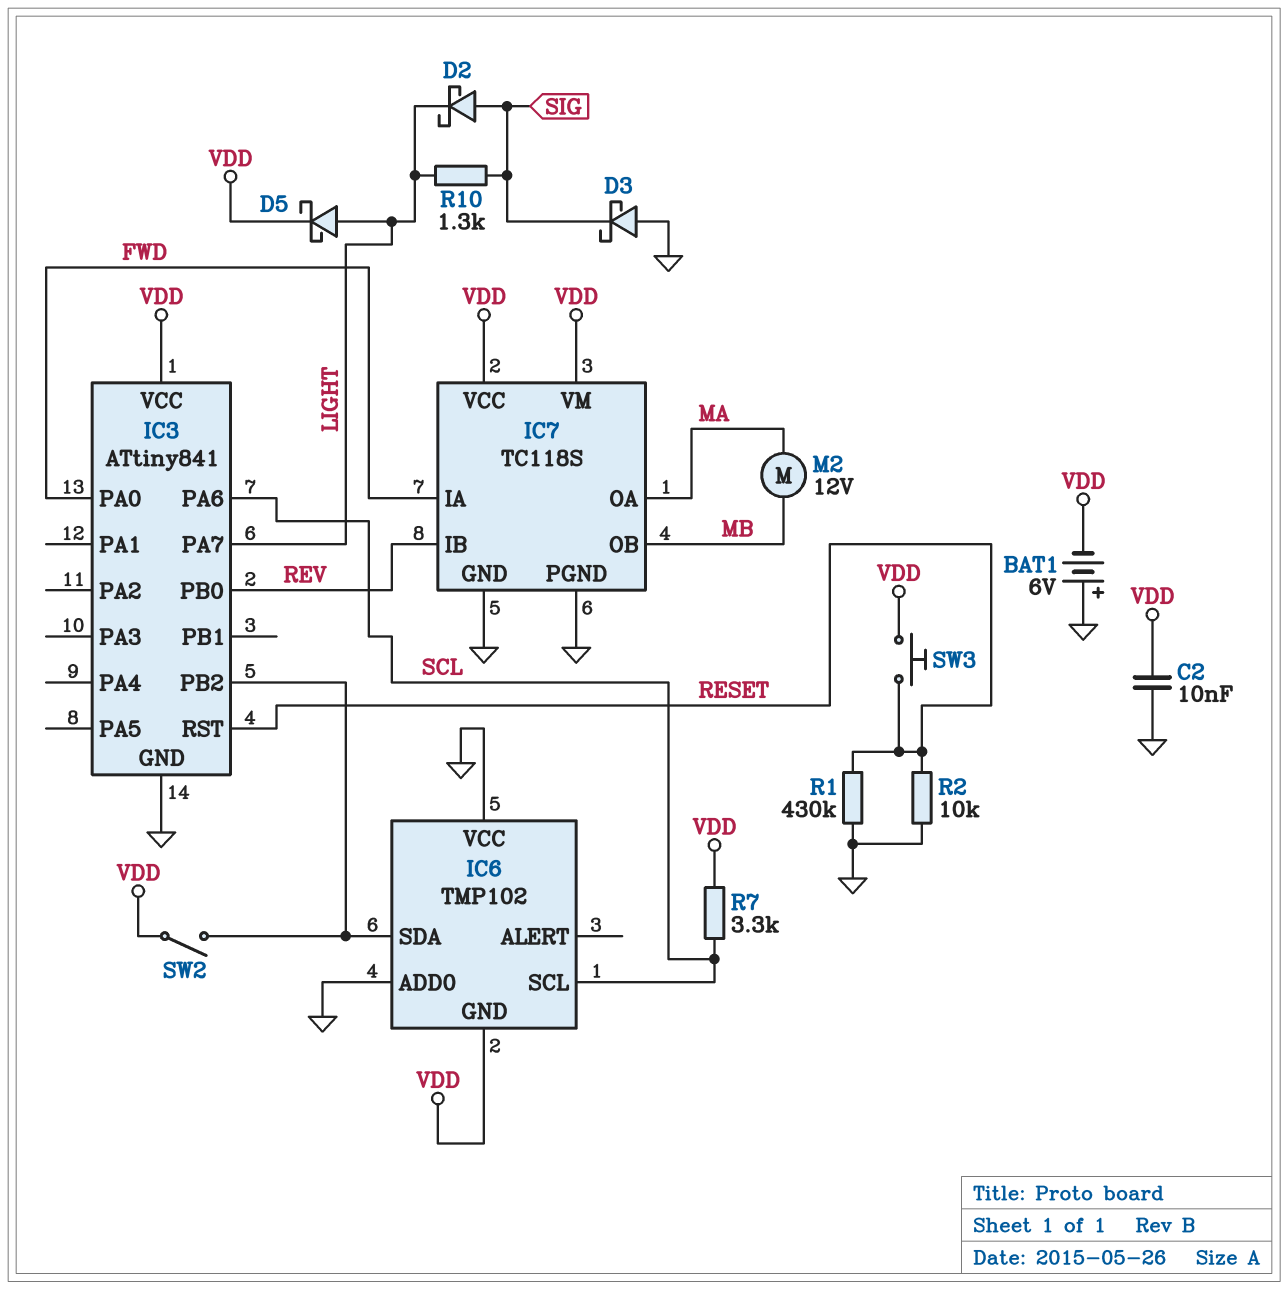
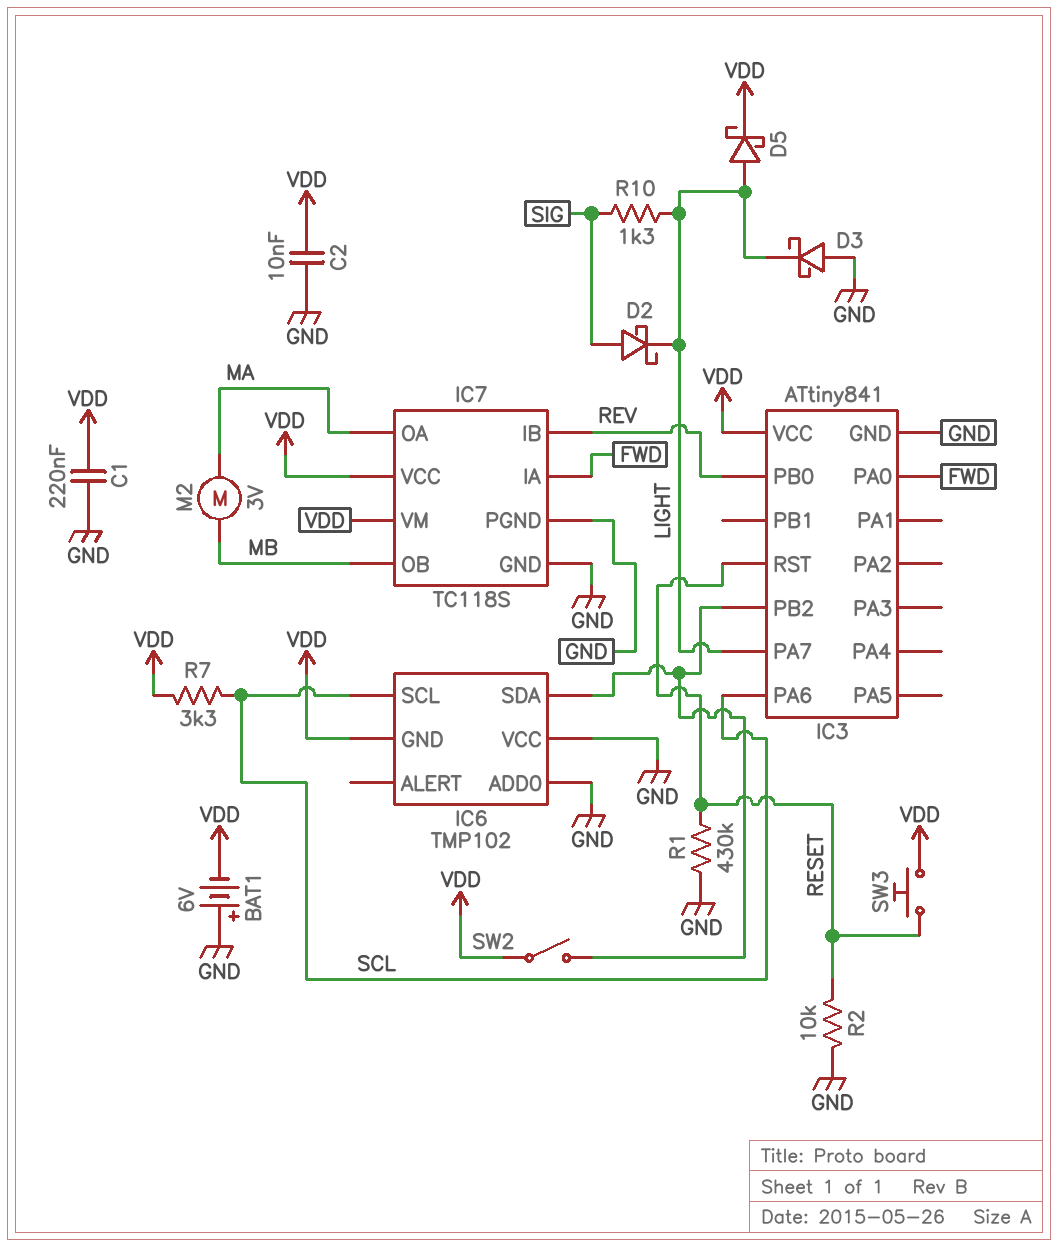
C1: none -> 220nF (GND, VDD)
D3: schottky (A GND, K SIG) -> schottky (A GND, K LIGHT)
M2: motor 12V (MA, MB) -> motor 3V (MA, MB)

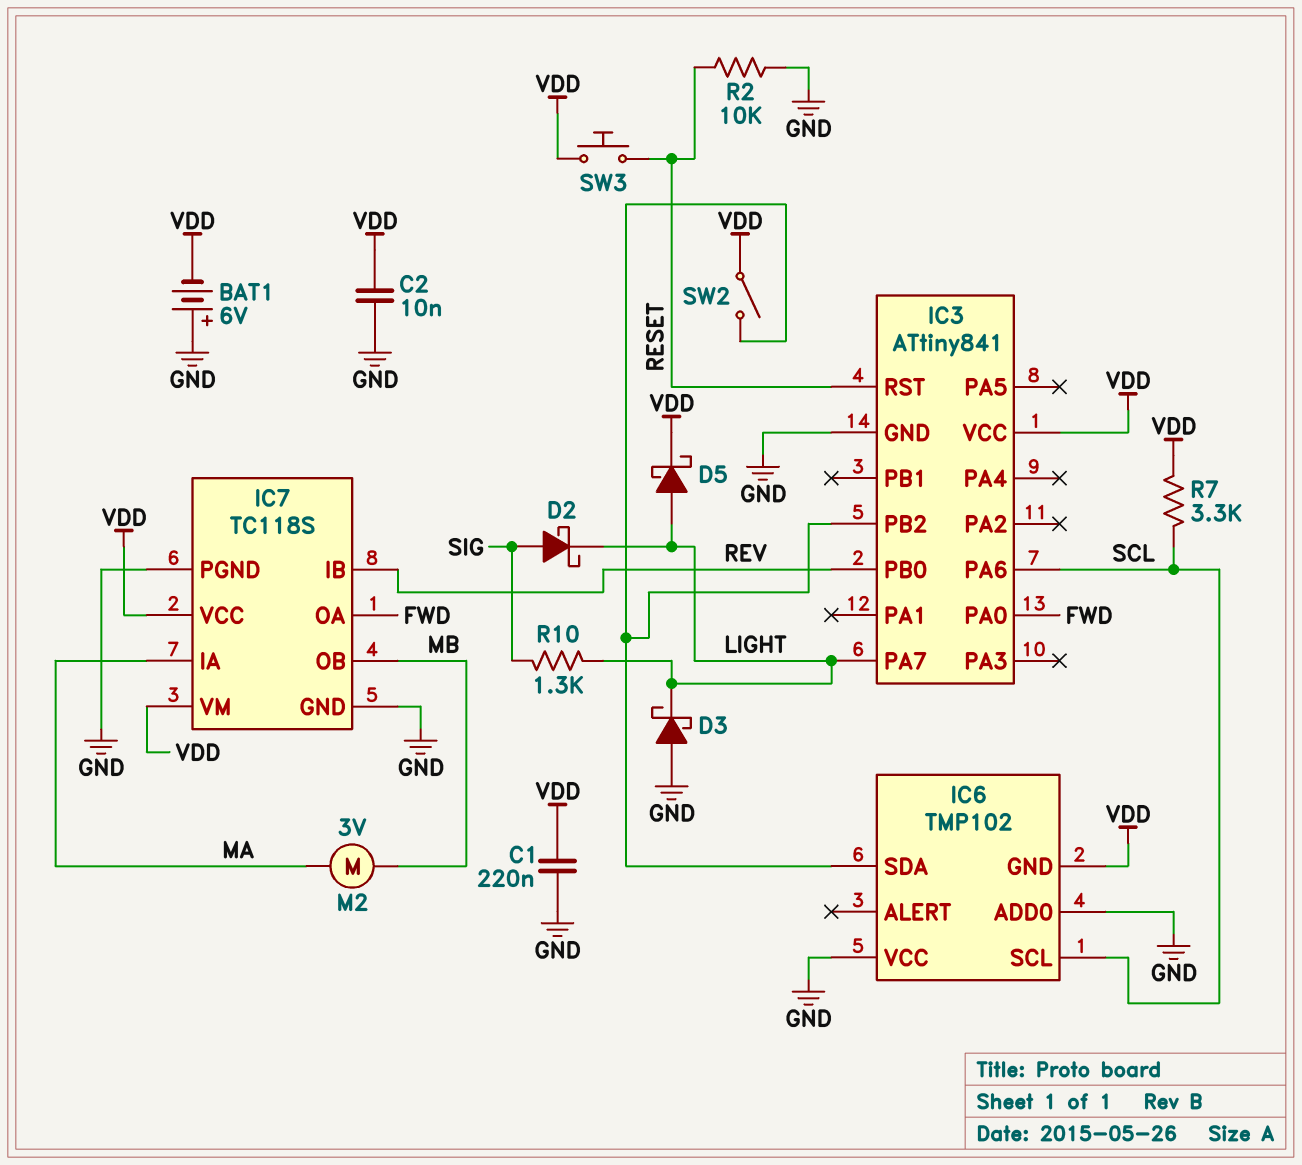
IC7 pin IA: FWD -> MA
IC7 pin OA: MA -> FWD
R1: 430k (GND, RESET) -> none

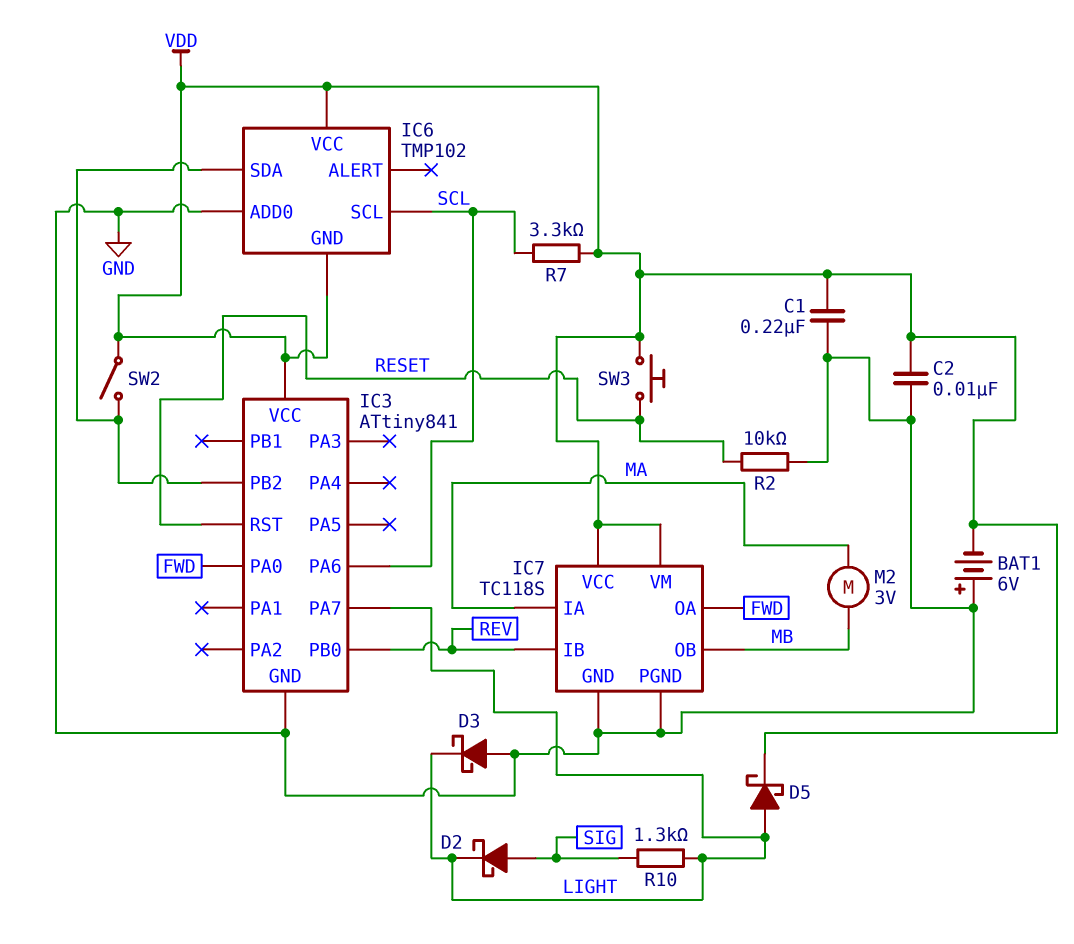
IC6 pin VCC: GND -> VDD

